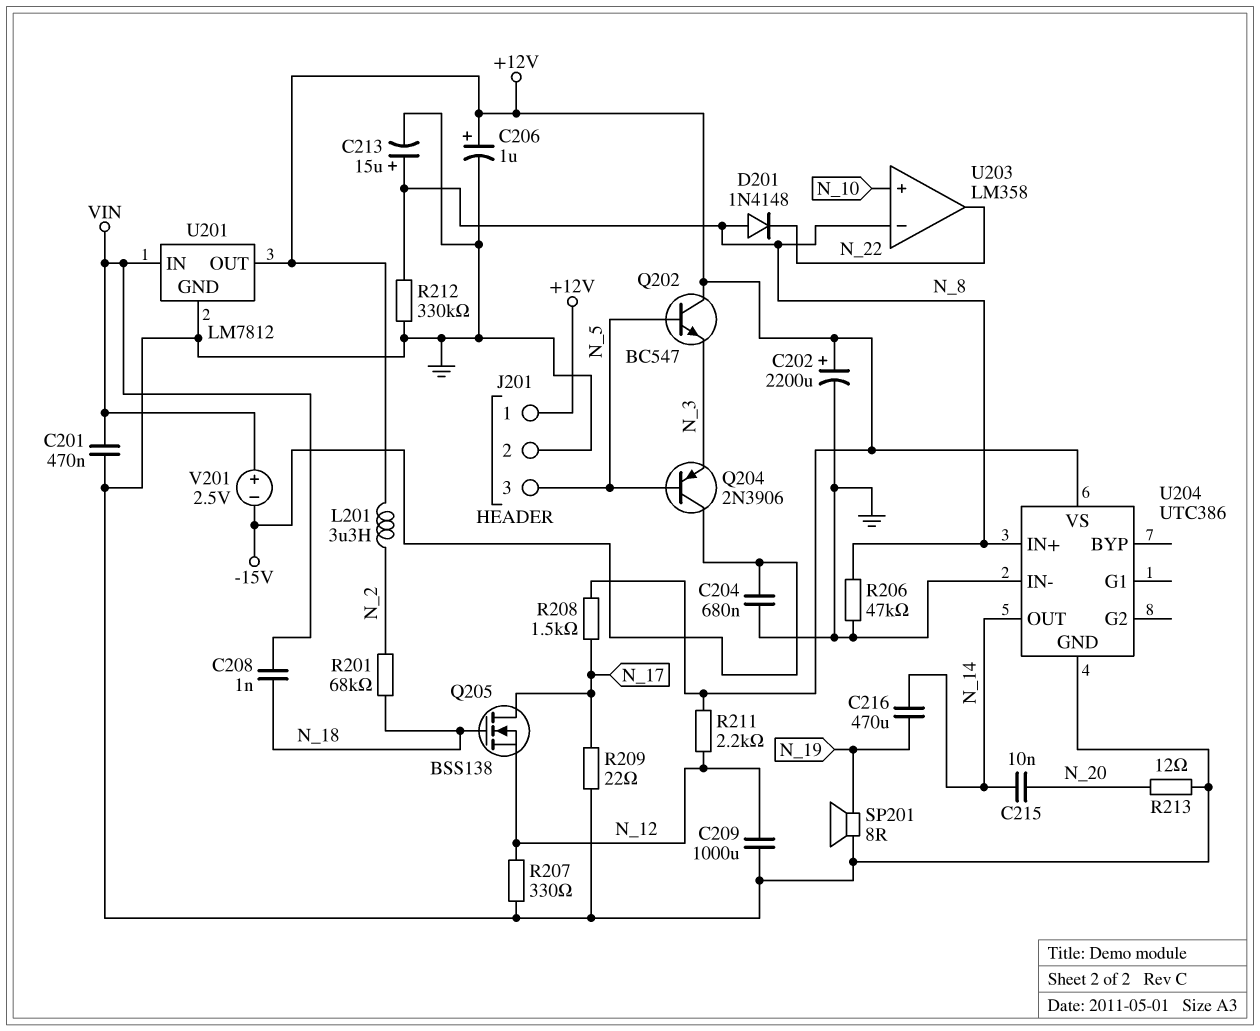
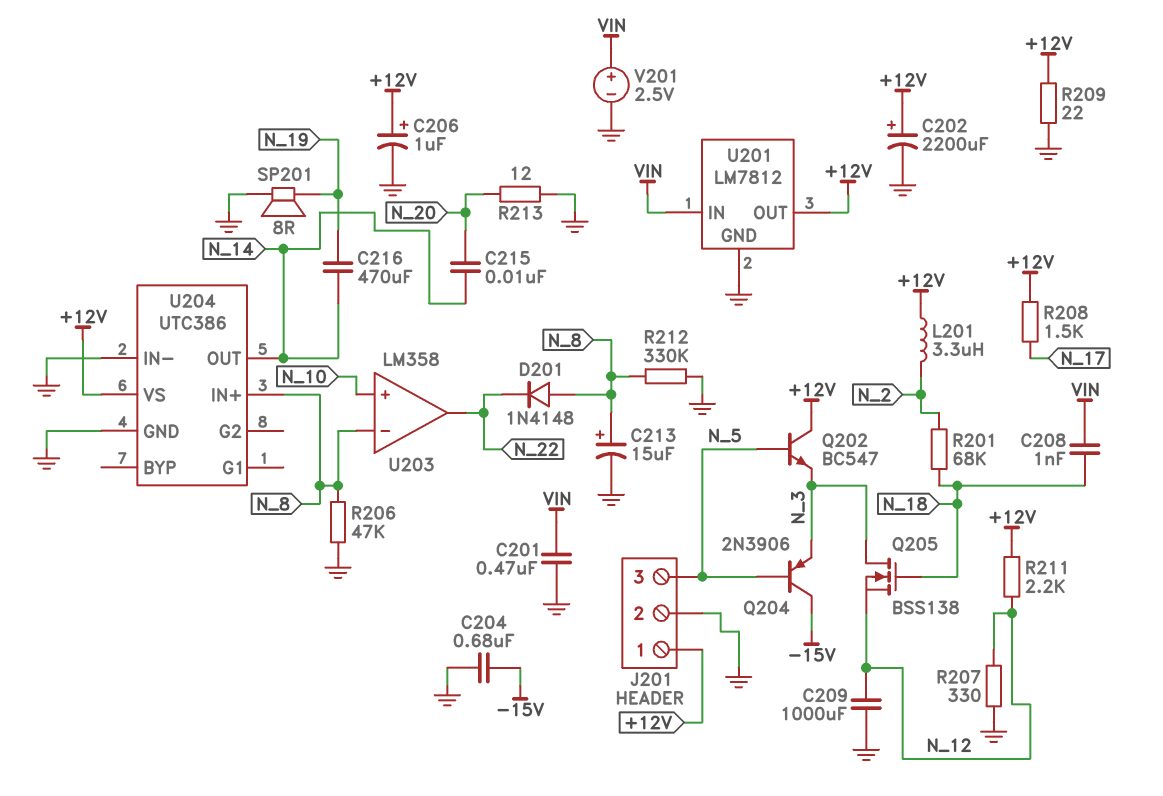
Q205: NMOS BSS138 (G N_18, D N_17, S N_12) -> NMOS BSS138 (G N_18, D N_3, S N_12)
R209: 22 (GND, N_17) -> 22 (+12V, GND)
V201: 2.5V (plus VIN, minus -15V) -> 2.5V (plus VIN, minus GND)

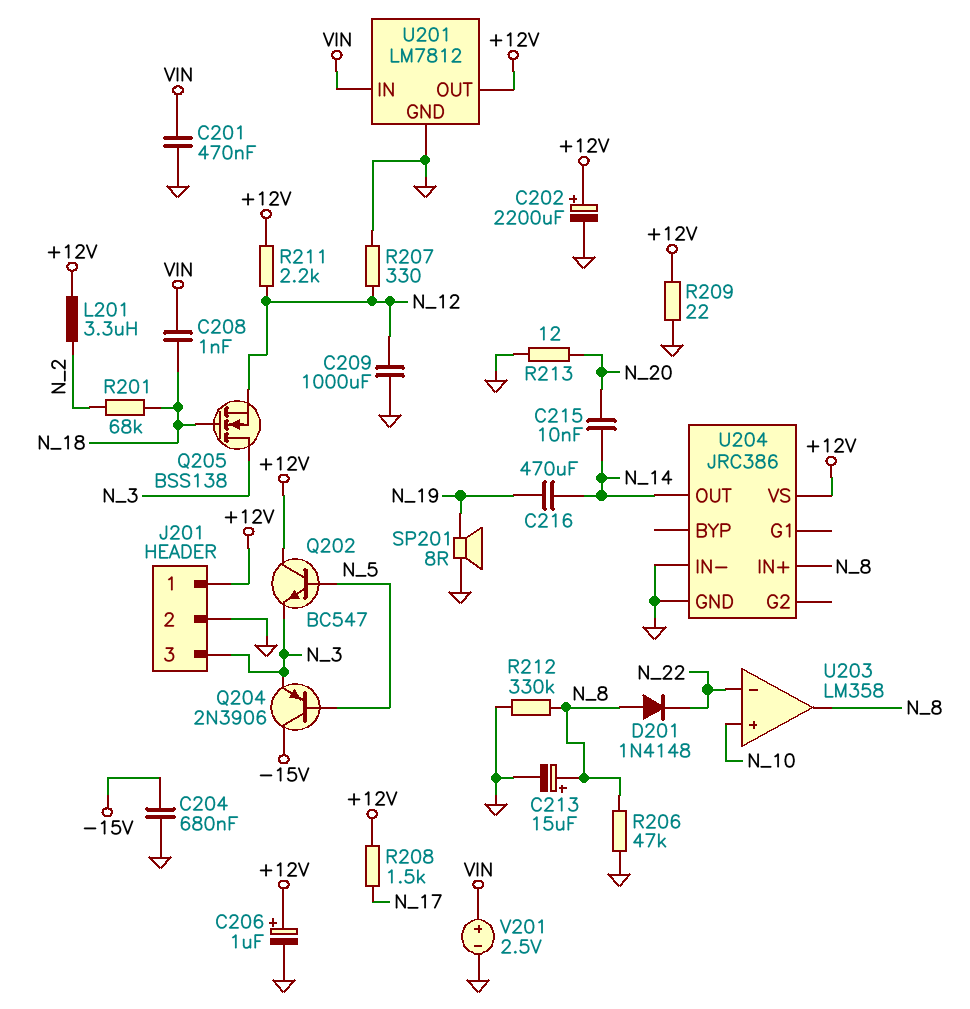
J201 pin 3: N_5 -> N_3
U203 pin in-: N_8 -> N_22
U203 pin out: N_22 -> N_8
U204: UTC386 -> JRC386

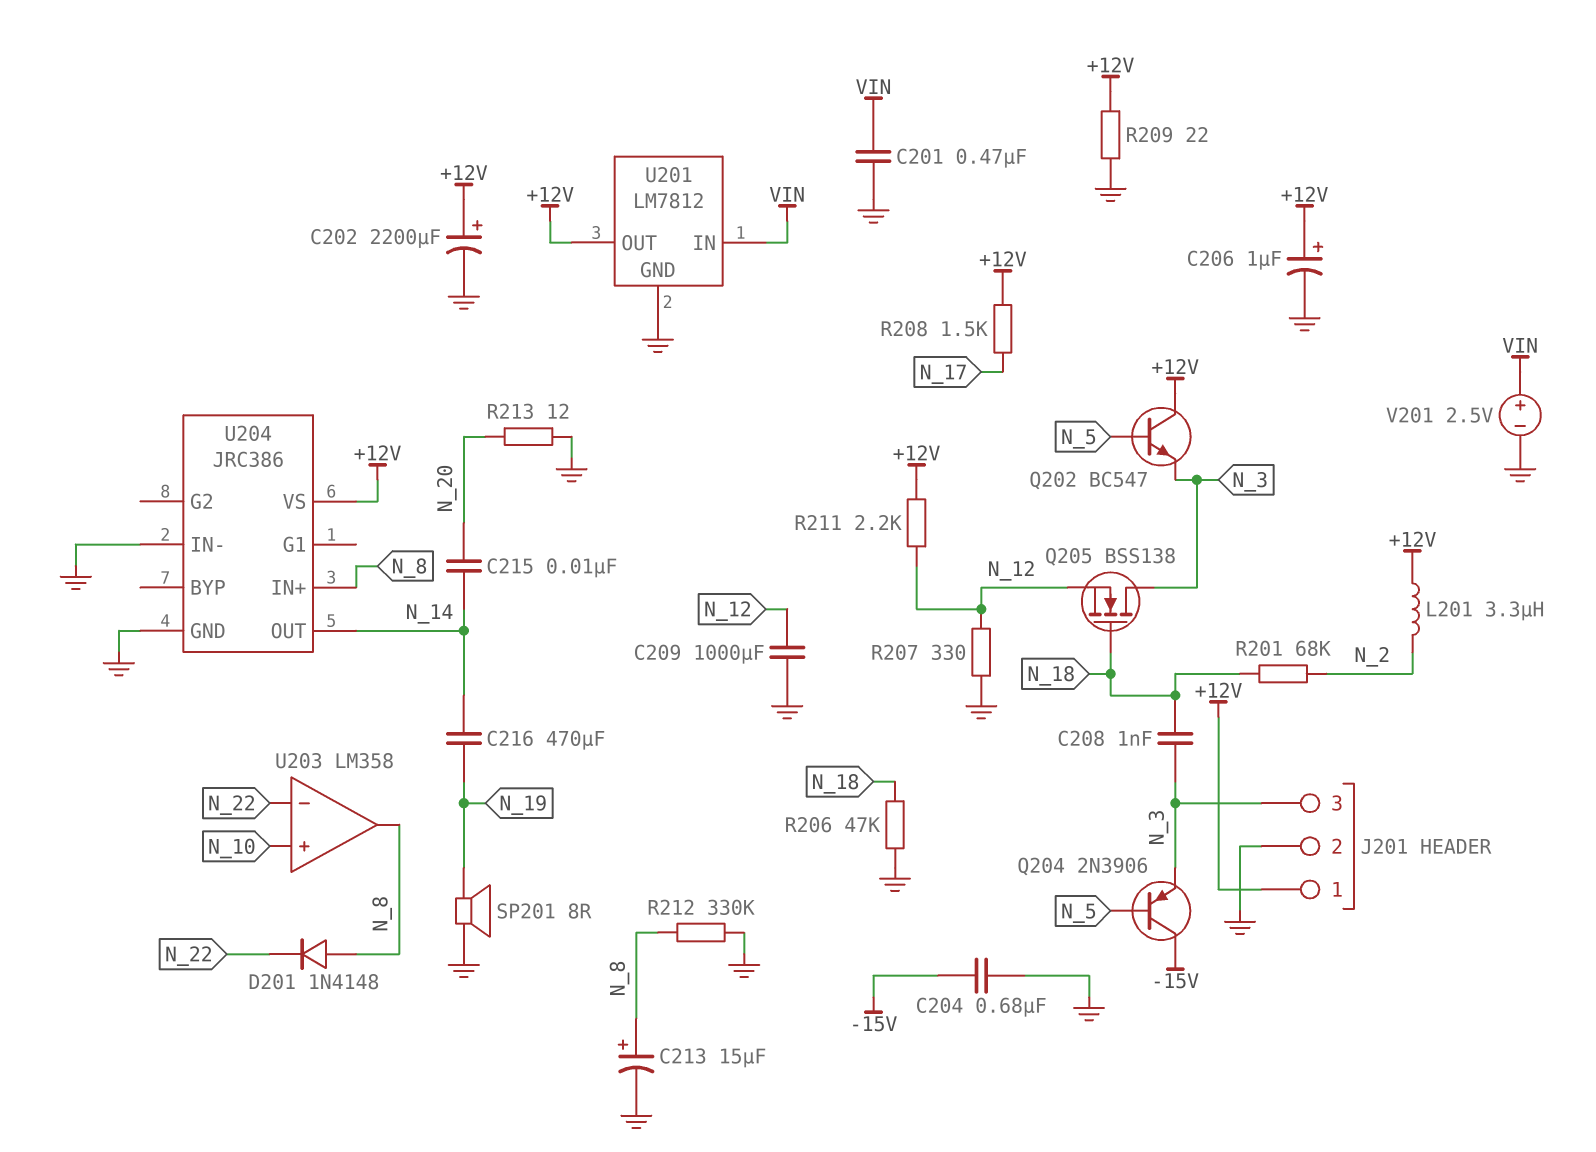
C208: 1nF (N_18, VIN) -> 1nF (N_3, N_18)
R206: 47k (GND, N_8) -> 47k (GND, N_18)

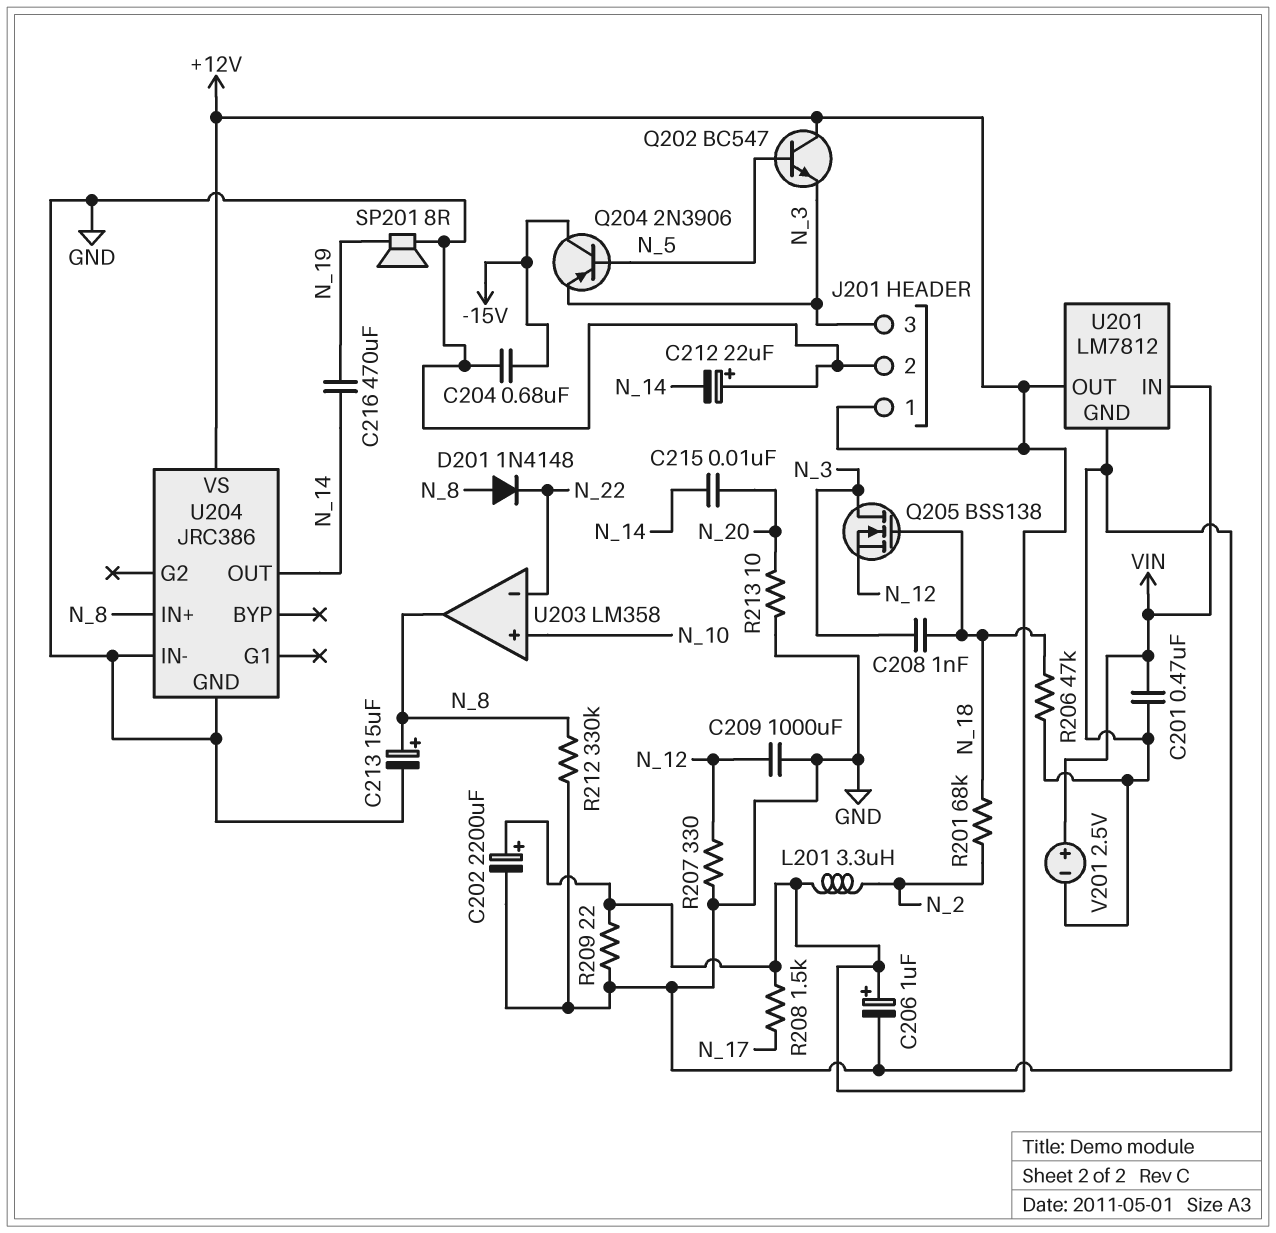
C212: none -> 22uF (plus GND, minus N_14)
R211: 2.2k (+12V, N_12) -> none
R213: 12 (GND, N_20) -> 10 (GND, N_20)

